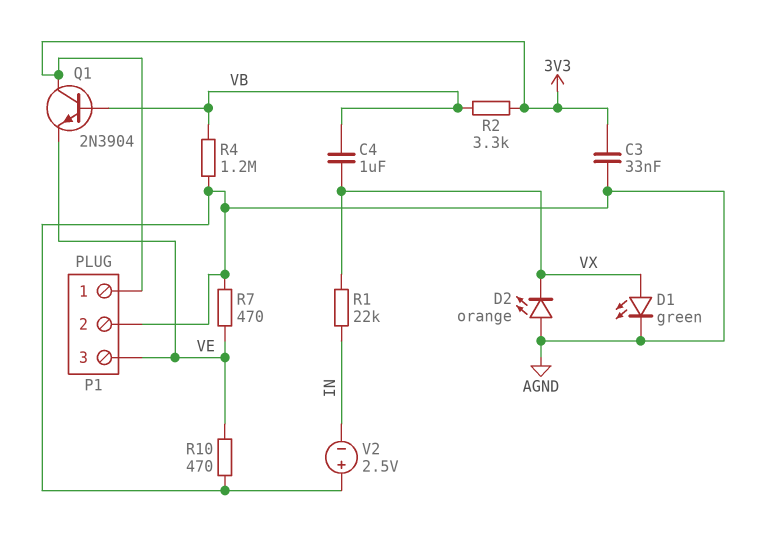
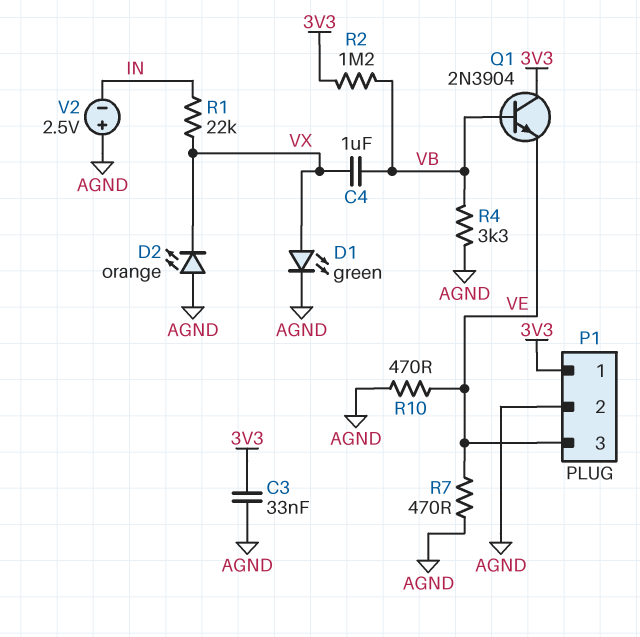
R2: 3.3k (3V3, VB) -> 1.2M (3V3, VB)
R4: 1.2M (AGND, VB) -> 3.3k (AGND, VB)

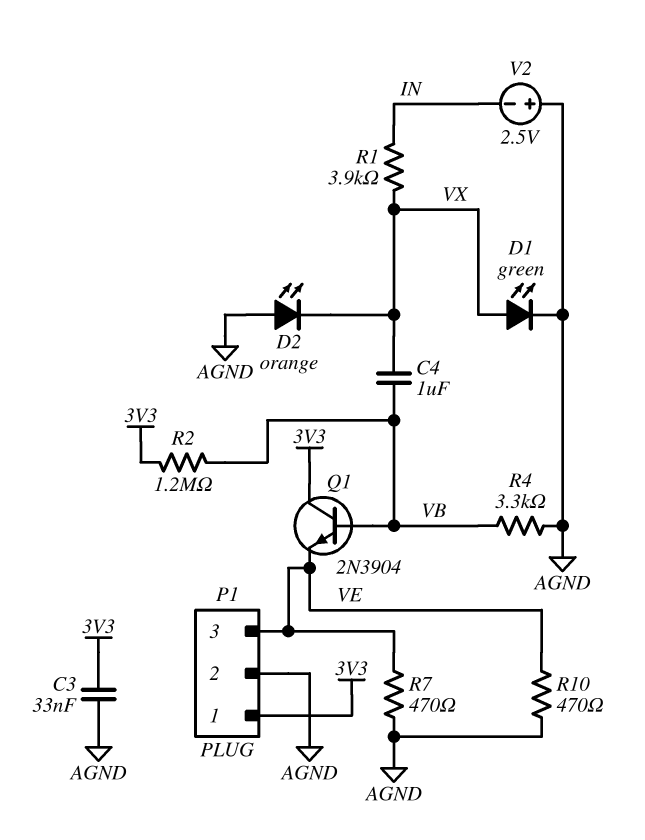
R1: 22k (IN, VX) -> 3.9k (IN, VX)

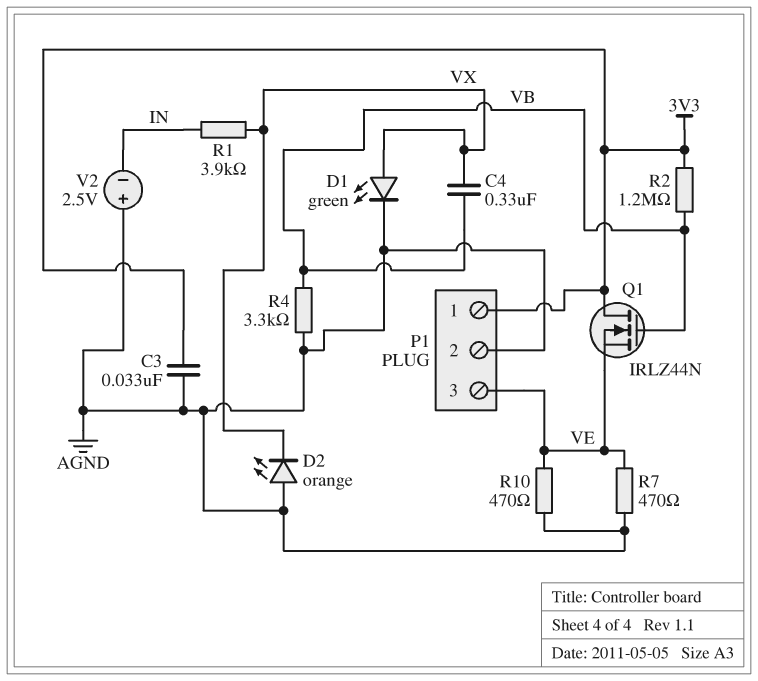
C4: 1uF (VB, VX) -> 330nF (VB, VX)
Q1: NPN 2N3904 (B VB, C 3V3, E VE) -> NMOS IRLZ44N (G VB, D 3V3, S VE)

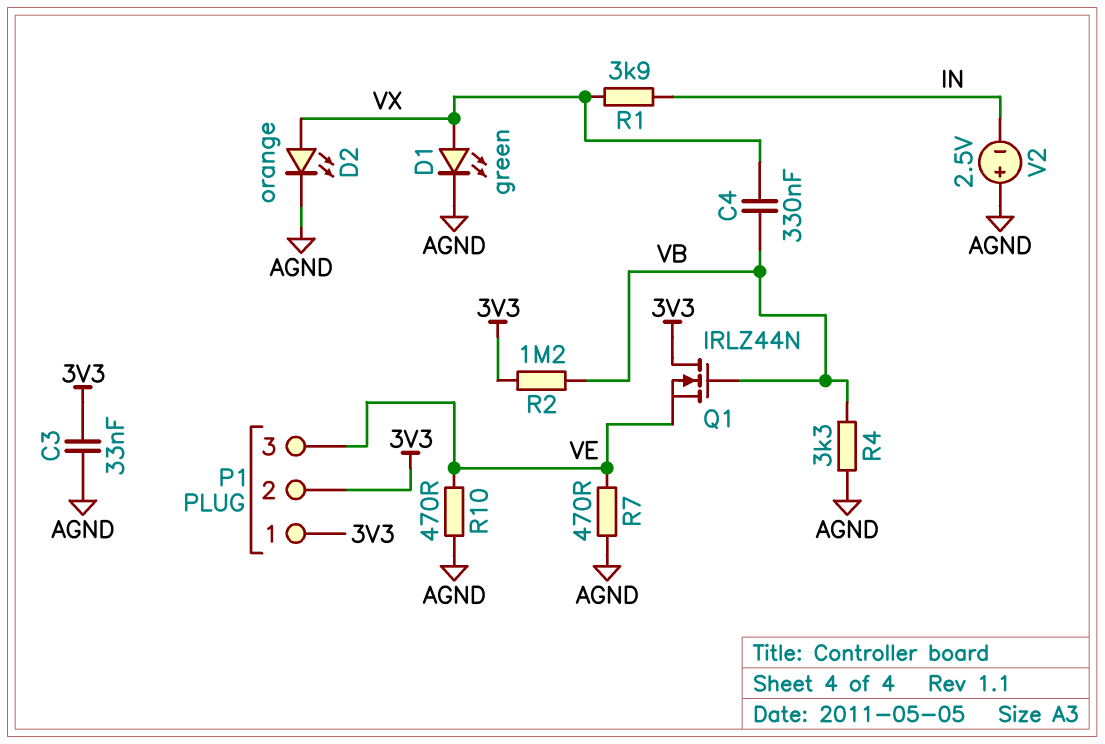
D2: LED orange (A AGND, K VX) -> LED orange (A VX, K AGND)
P1 pin 2: AGND -> 3V3

